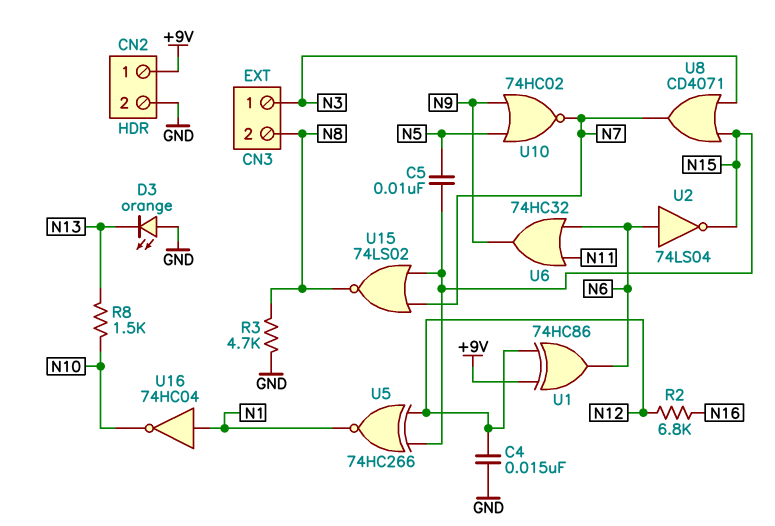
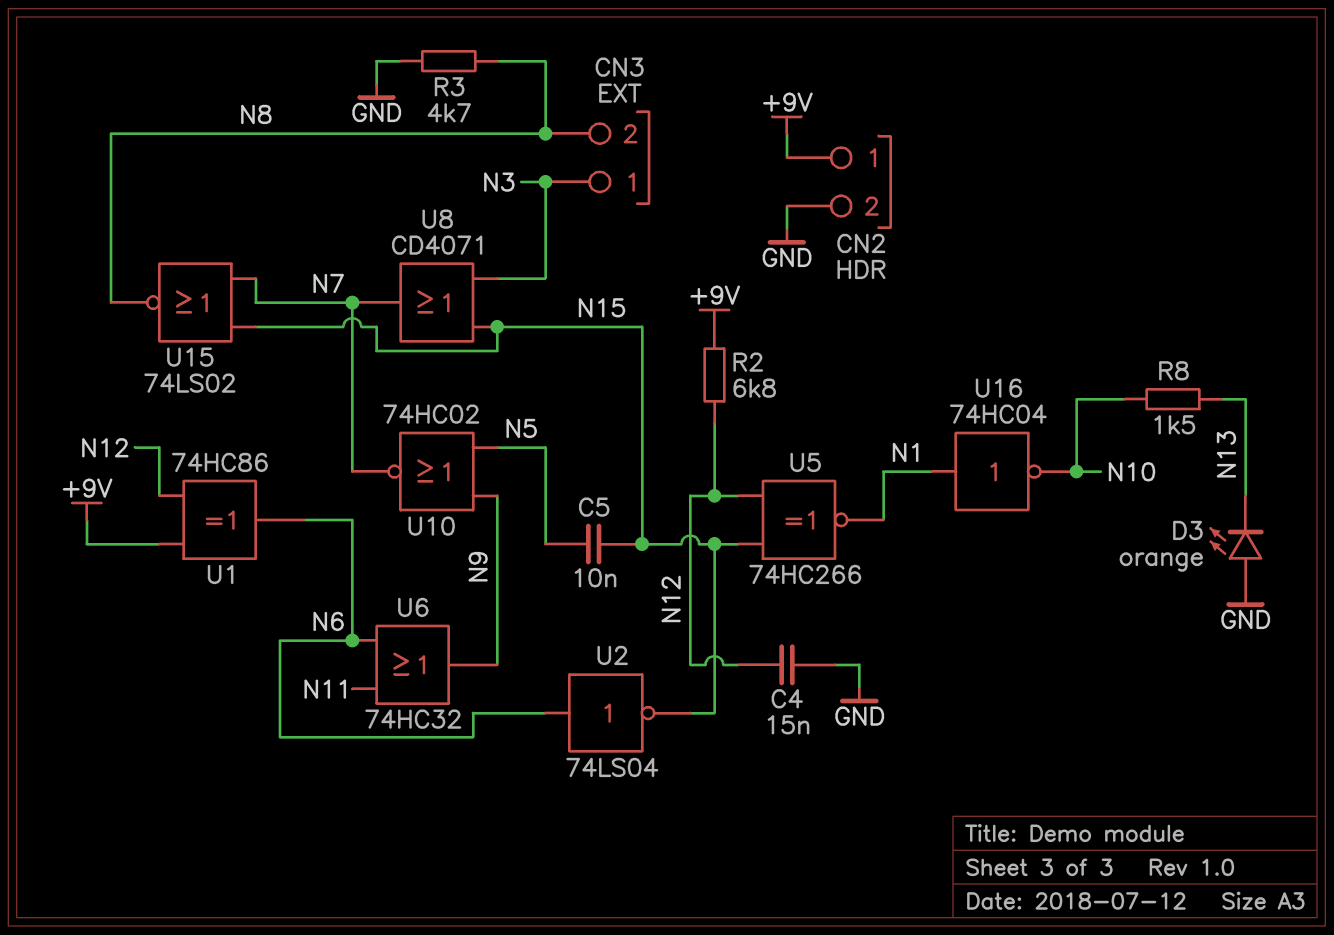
R2: 6.8k (N12, N16) -> 6.8k (+9V, N12)

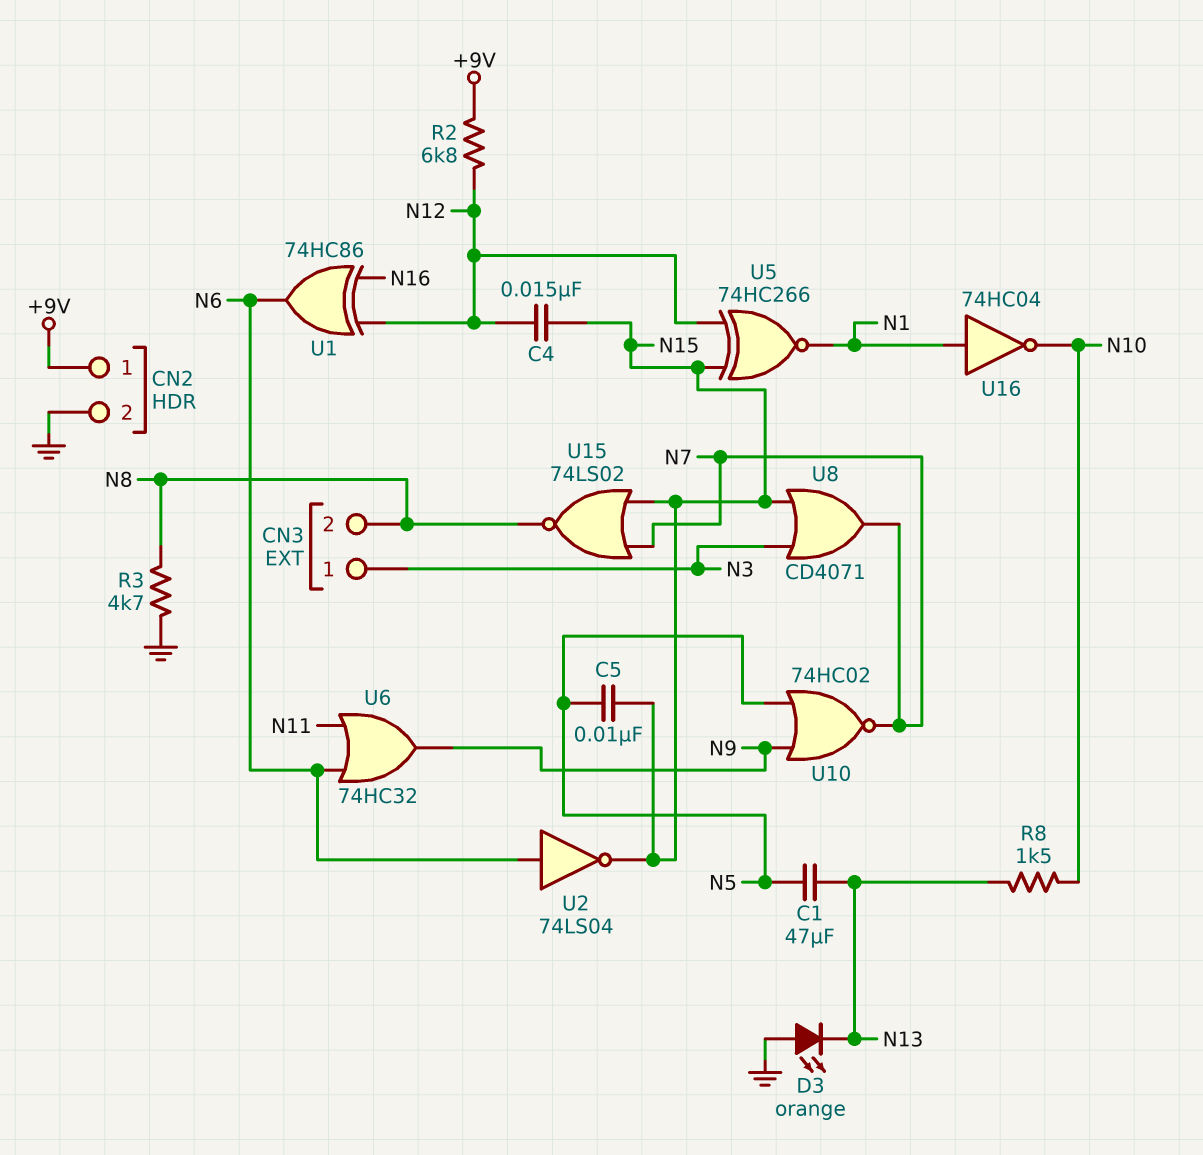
C1: none -> 47uF (N5, N13)
C4: 15nF (GND, N12) -> 15nF (N12, N15)
U1: XOR 74HC86 (in +9V, in N12, out N6) -> XOR 74HC86 (in N12, in N16, out N6)

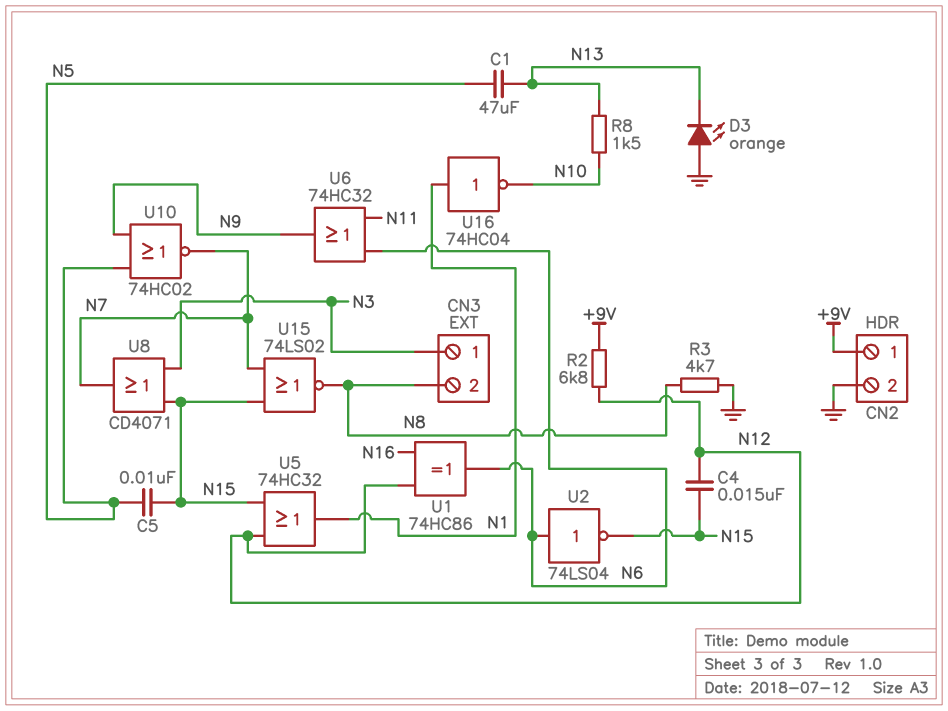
U5: XNOR 74HC266 (in N12, in N15, out N1) -> OR 74HC32 (in N12, in N15, out N1)

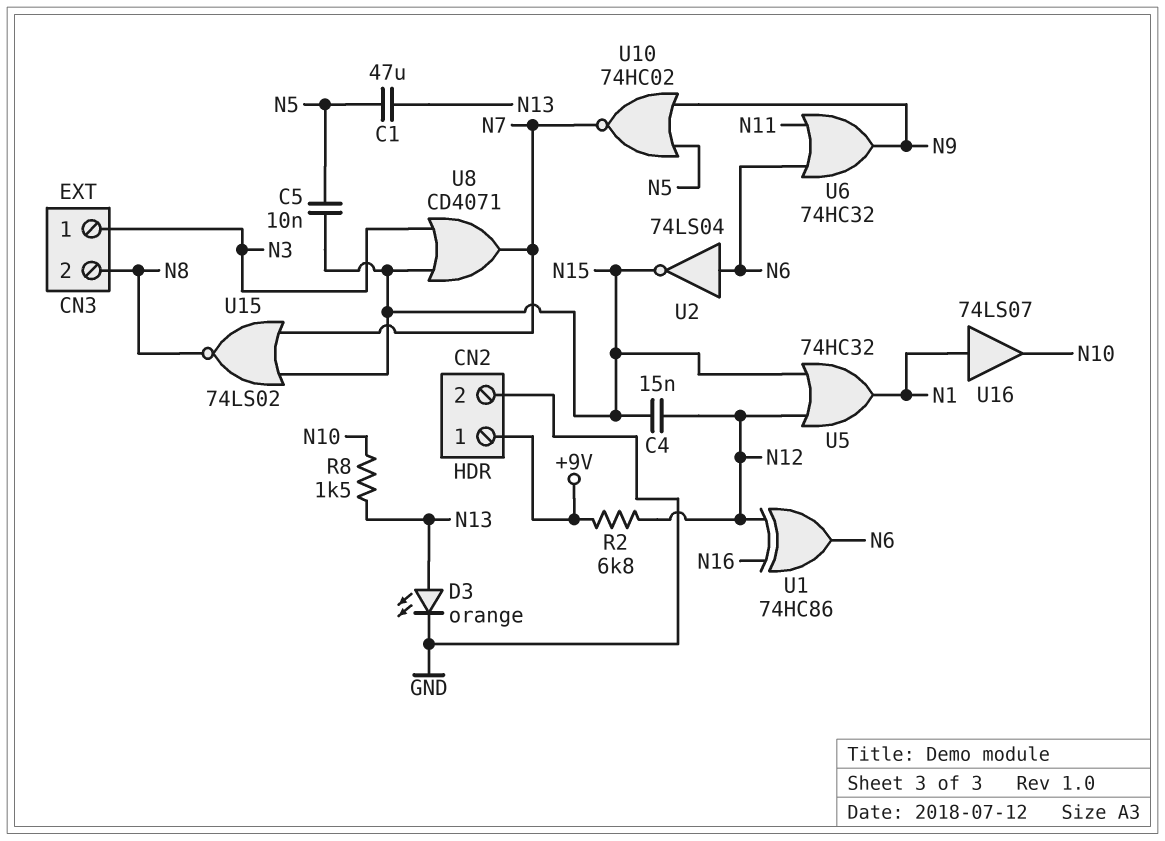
D3: LED orange (A GND, K N13) -> LED orange (A N13, K GND)
R3: 4.7k (GND, N8) -> none
U16: NOT 74HC04 (in N1, out N10) -> buffer 74LS07 (in N1, out N10)

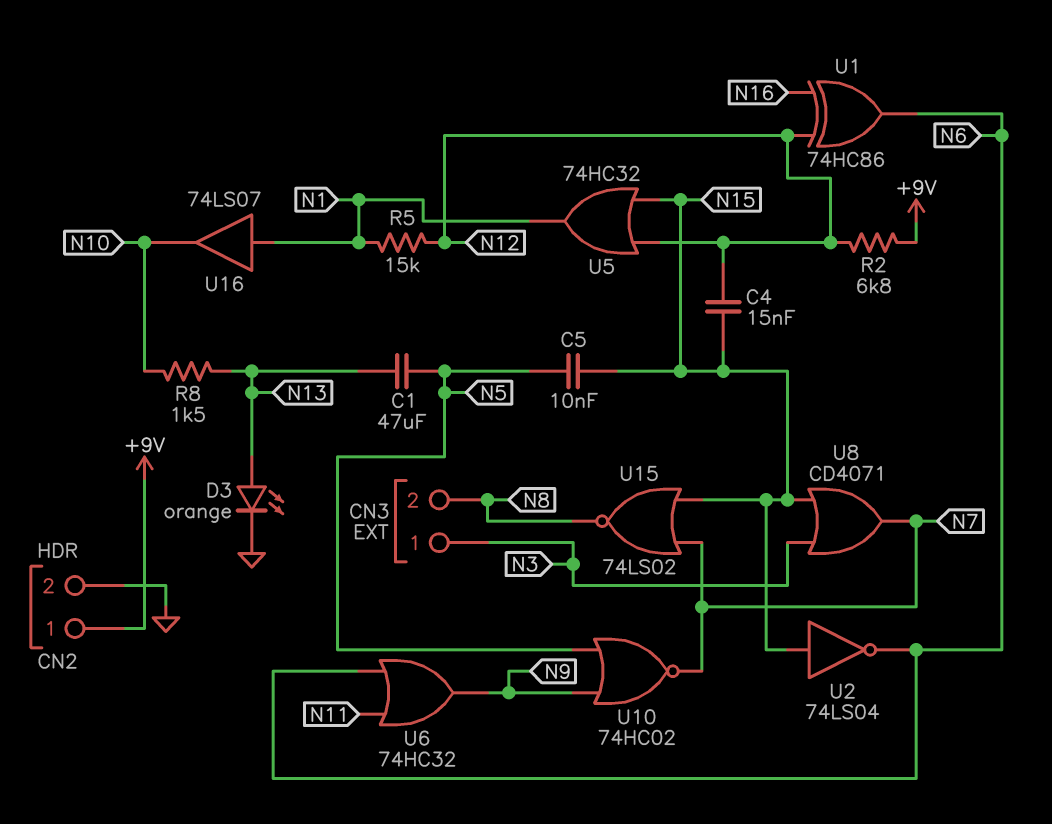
R5: none -> 15k (N1, N12)
U2: NOT 74LS04 (in N6, out N15) -> NOT 74LS04 (in N15, out N6)

